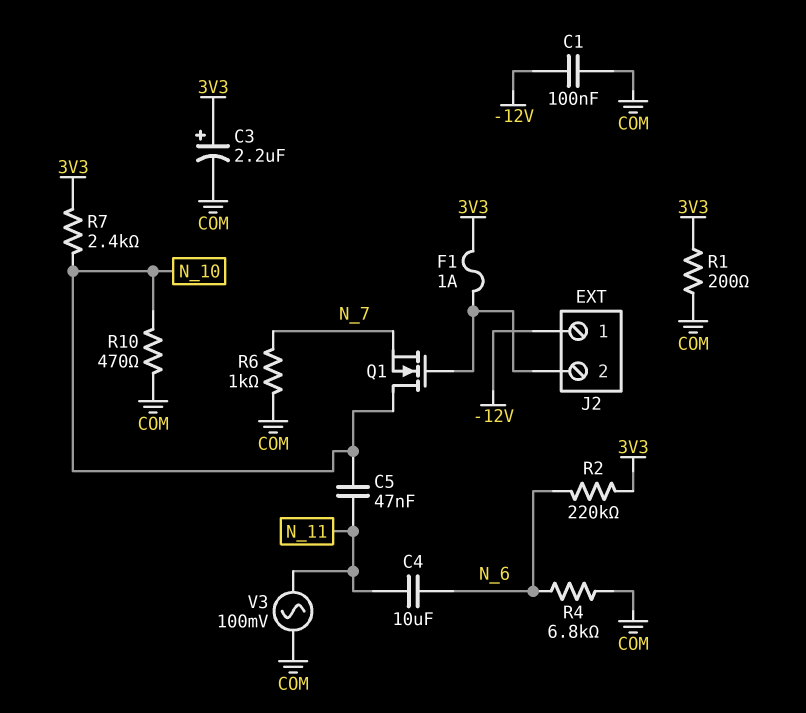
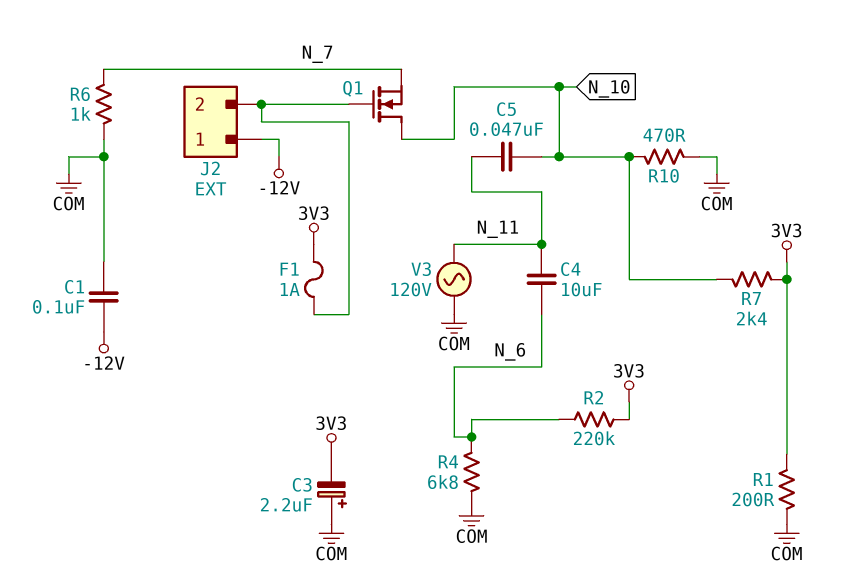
C3: 2.2uF (plus 3V3, minus COM) -> 2.2uF (plus COM, minus 3V3)
V3: AC 100mV (COM, N_11) -> AC 120V (COM, N_11)

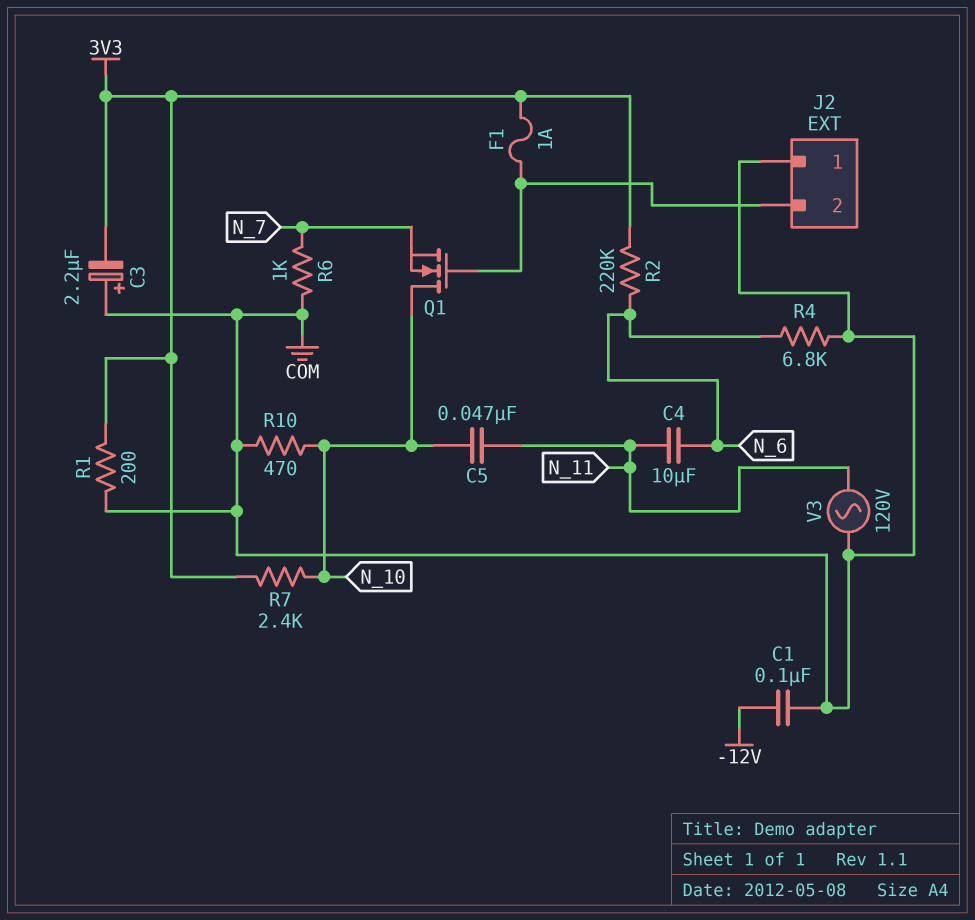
J2 pin 1: -12V -> COM

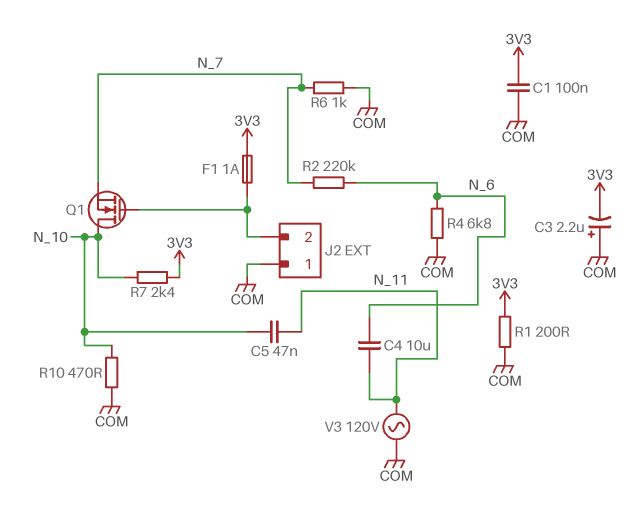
C1: 100nF (-12V, COM) -> 100nF (3V3, COM)
R2: 220k (3V3, N_6) -> 220k (N_6, N_7)

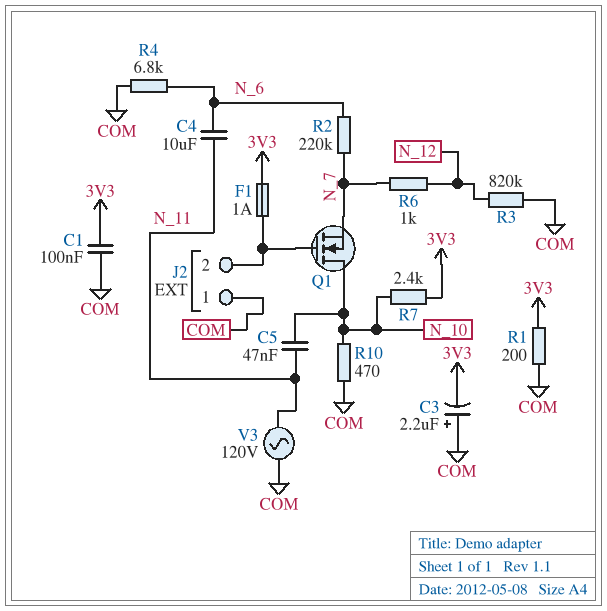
R3: none -> 820k (COM, N_12)
R6: 1k (COM, N_7) -> 1k (N_7, N_12)

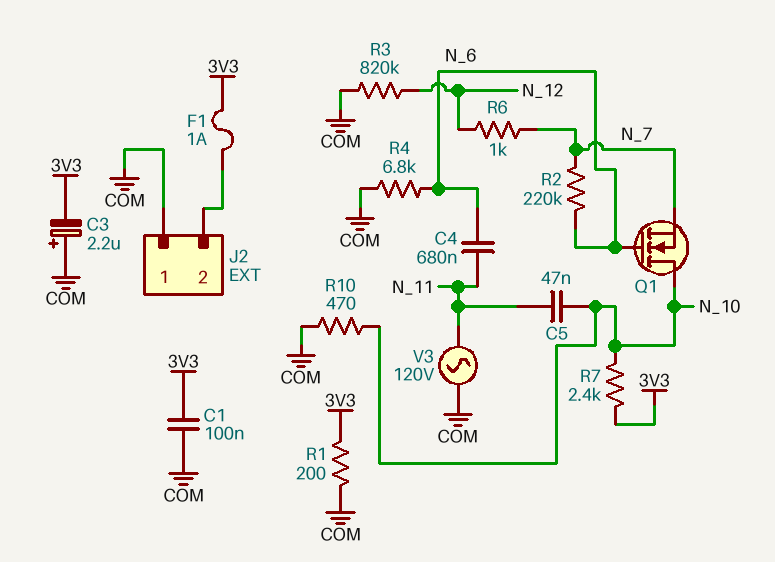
C4: 10uF (N_6, N_11) -> 680nF (N_6, N_11)
Q1: NMOS (G J2/2, D N_10, S N_7) -> NMOS (G N_6, D N_10, S N_7)

